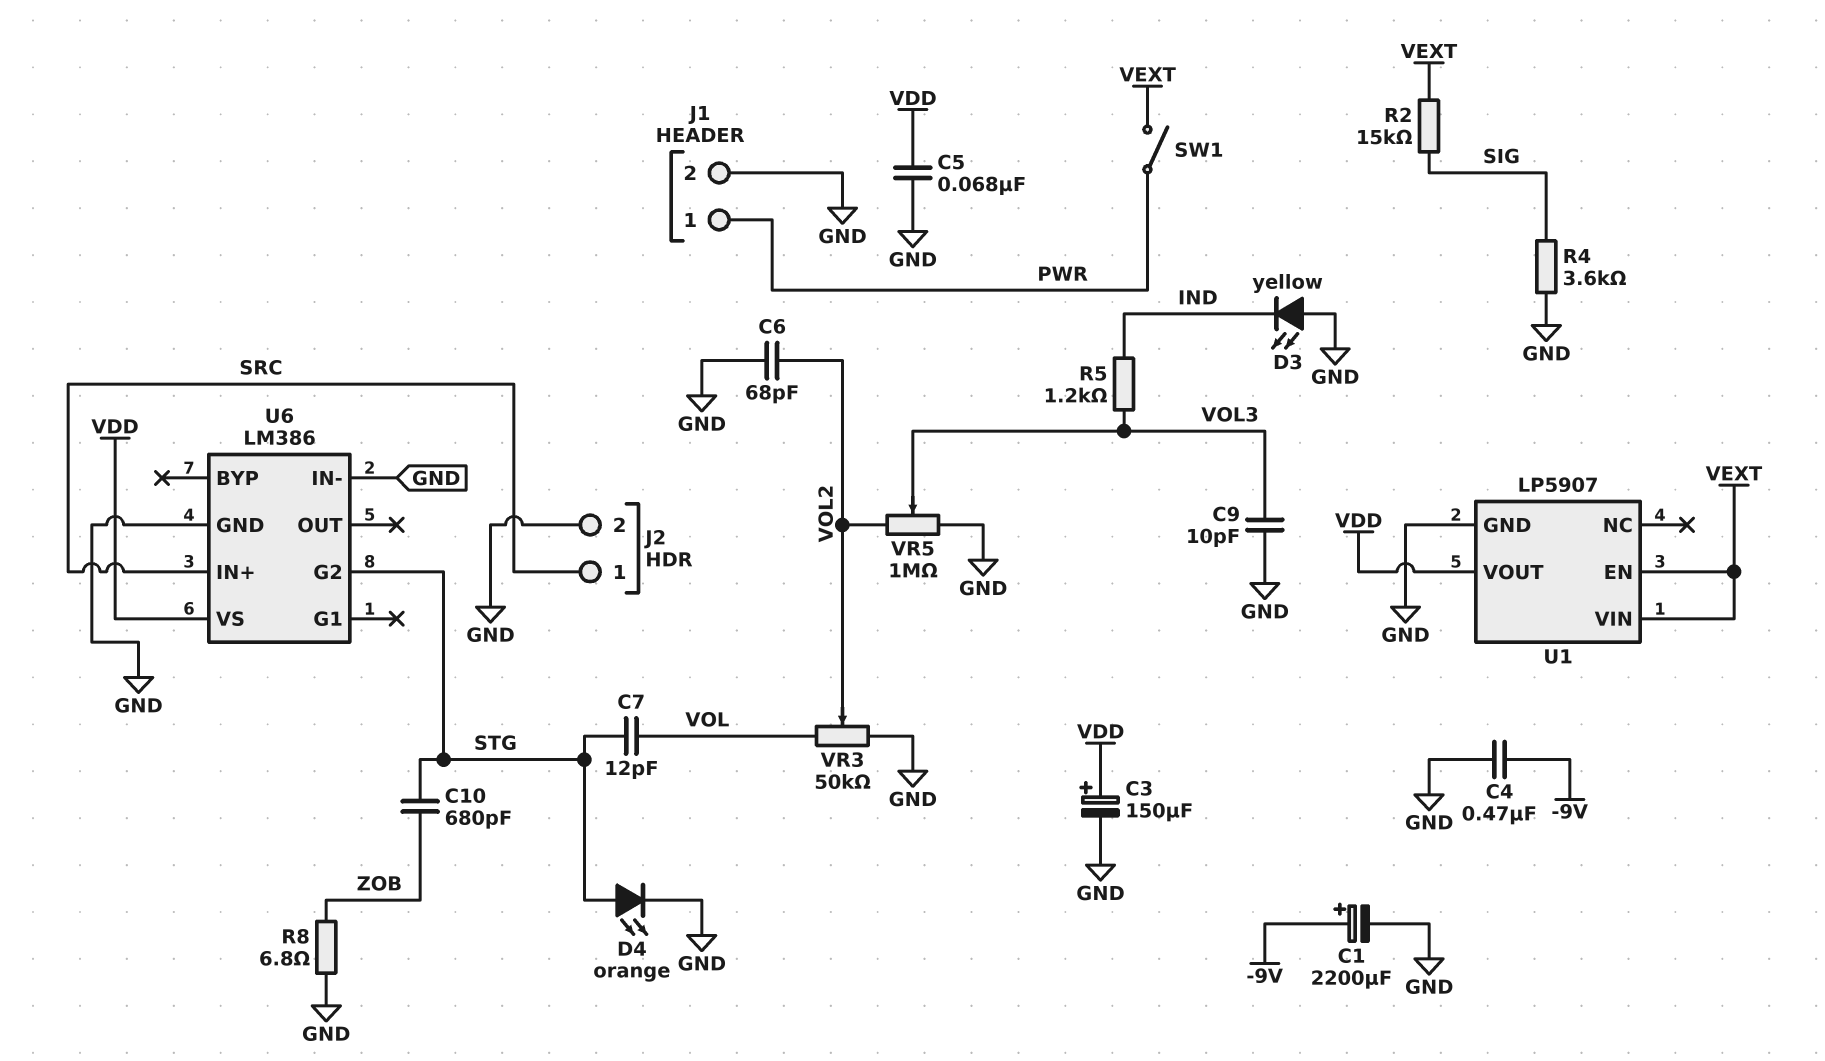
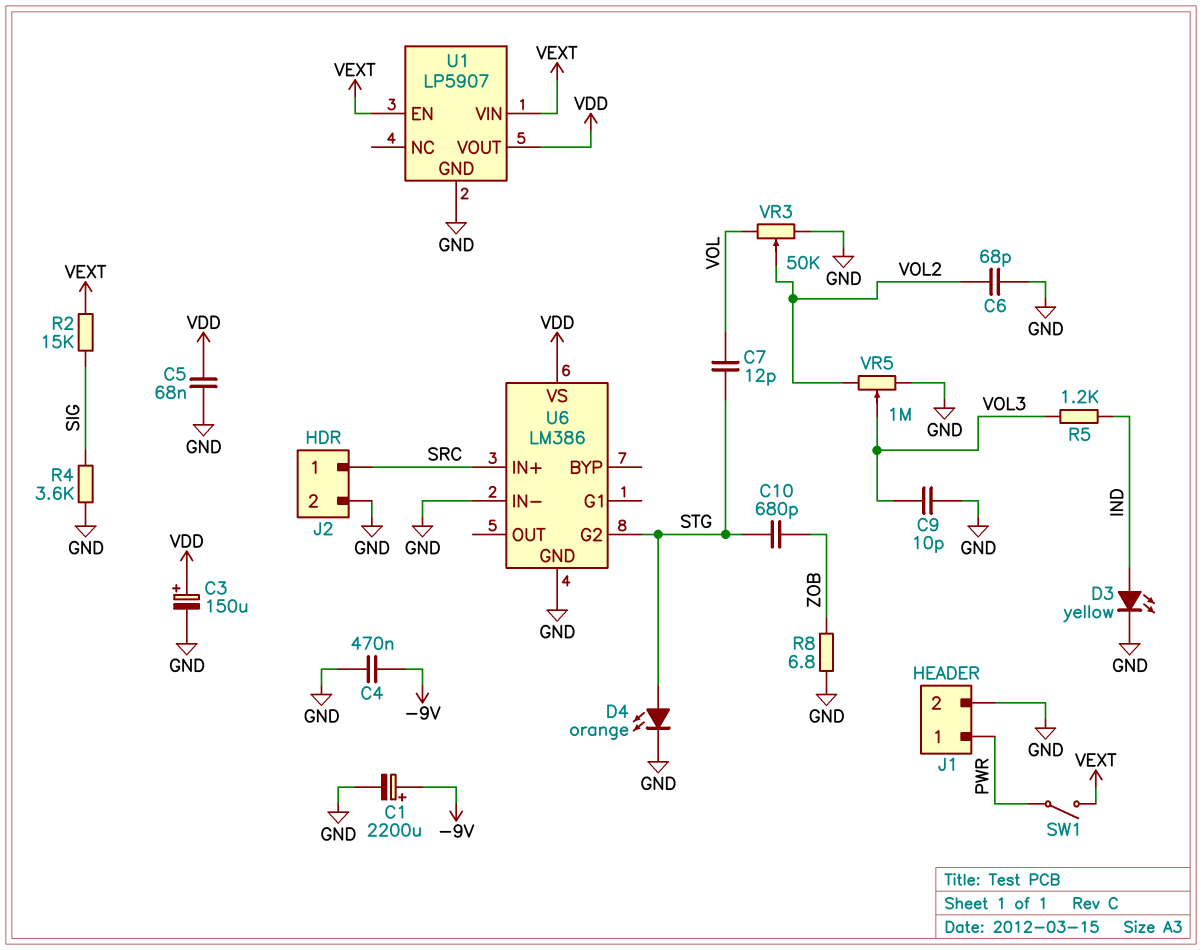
D3: LED yellow (A GND, K IND) -> LED yellow (A IND, K GND)

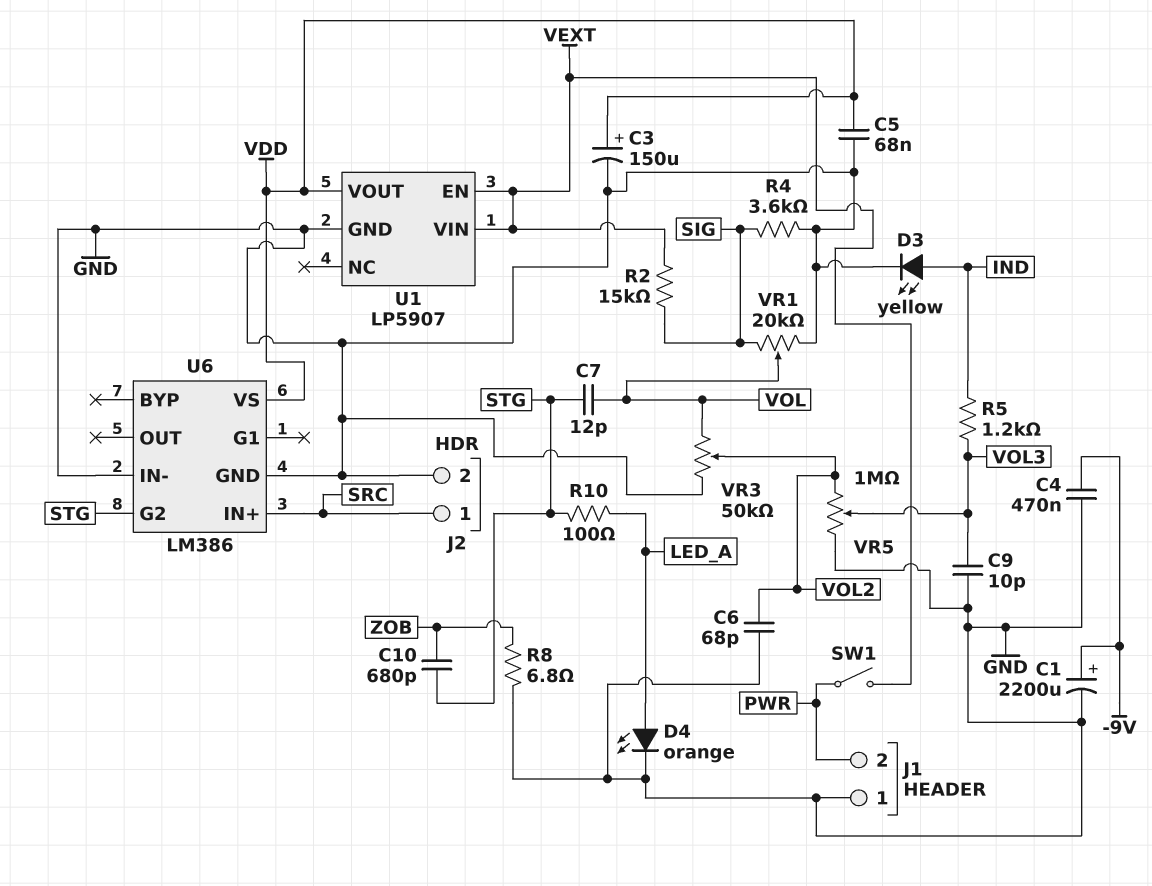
D4: LED orange (A STG, K GND) -> LED orange (A LED_A, K GND)
J1 pin 1: PWR -> GND
J1 pin 2: GND -> PWR
R10: none -> 100 (LED_A, STG)
VR1: none -> 20k (GND, SIG, wiper VOL)

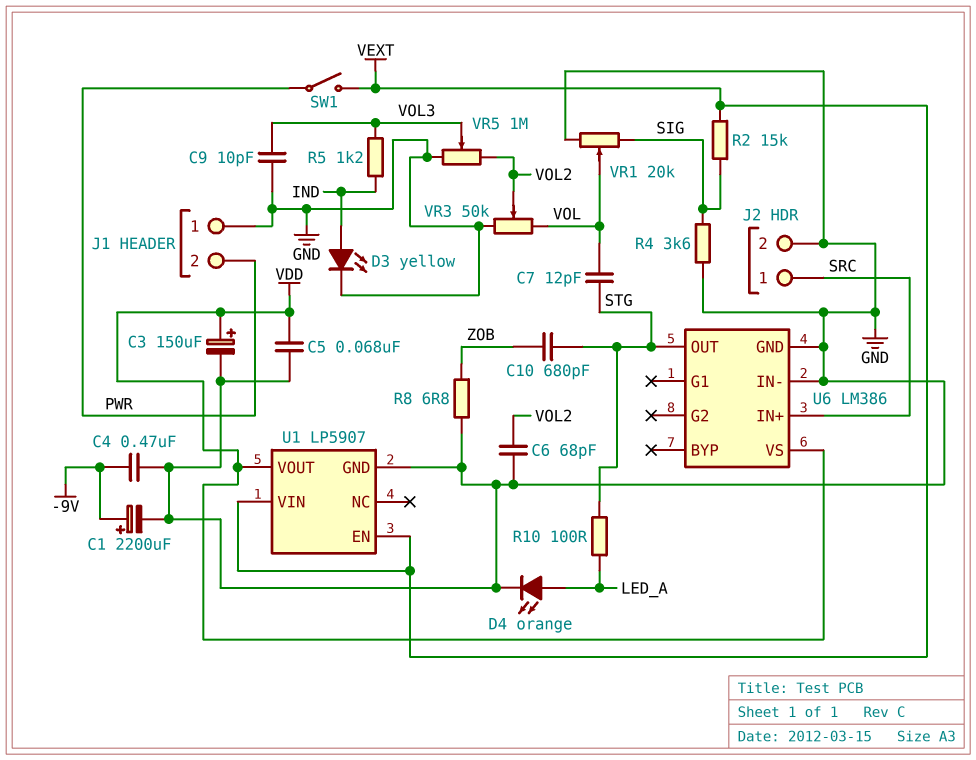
U6 pin G2: STG -> none
U6 pin OUT: none -> STG

